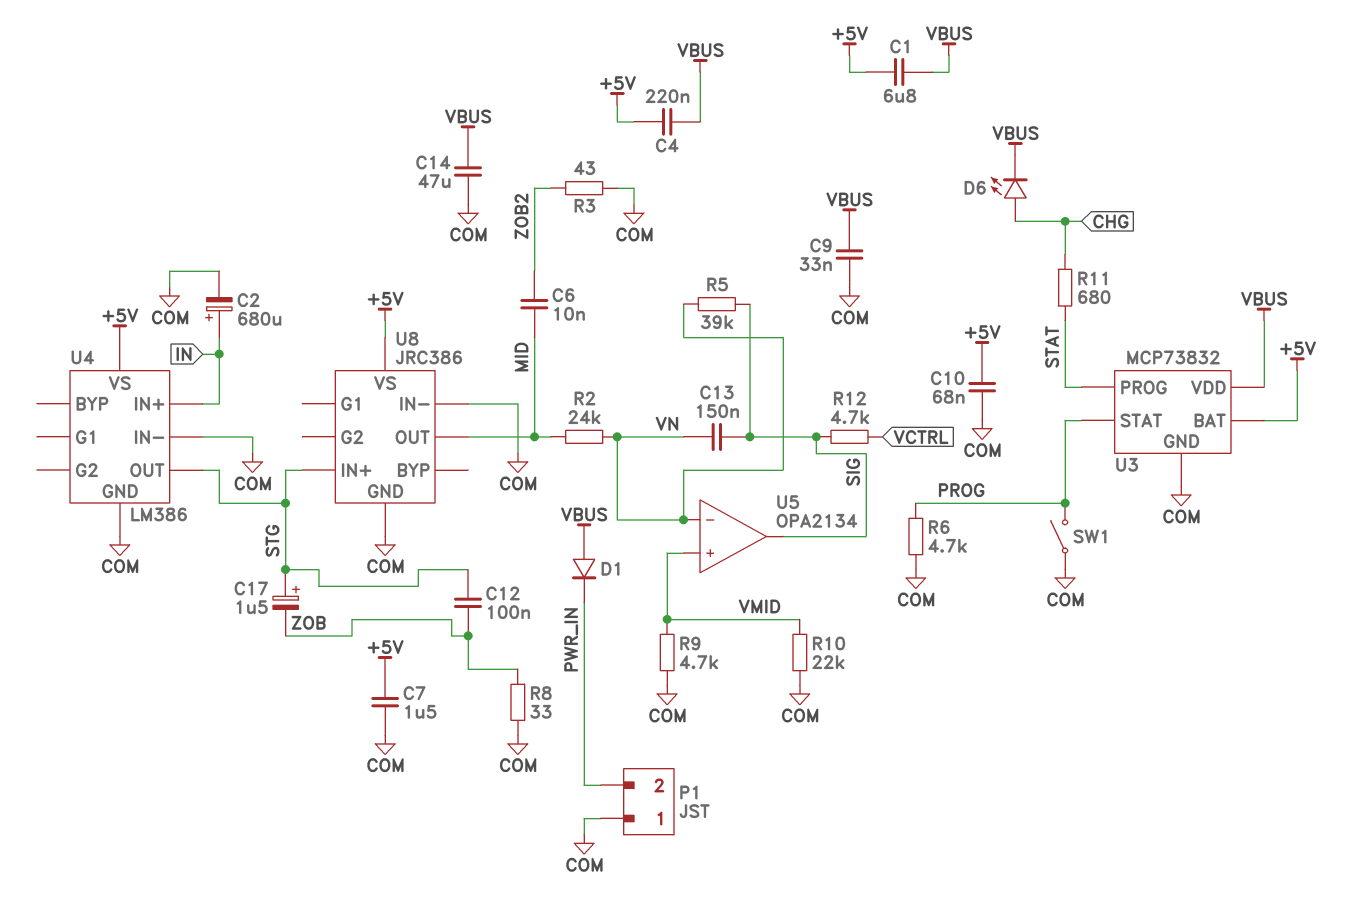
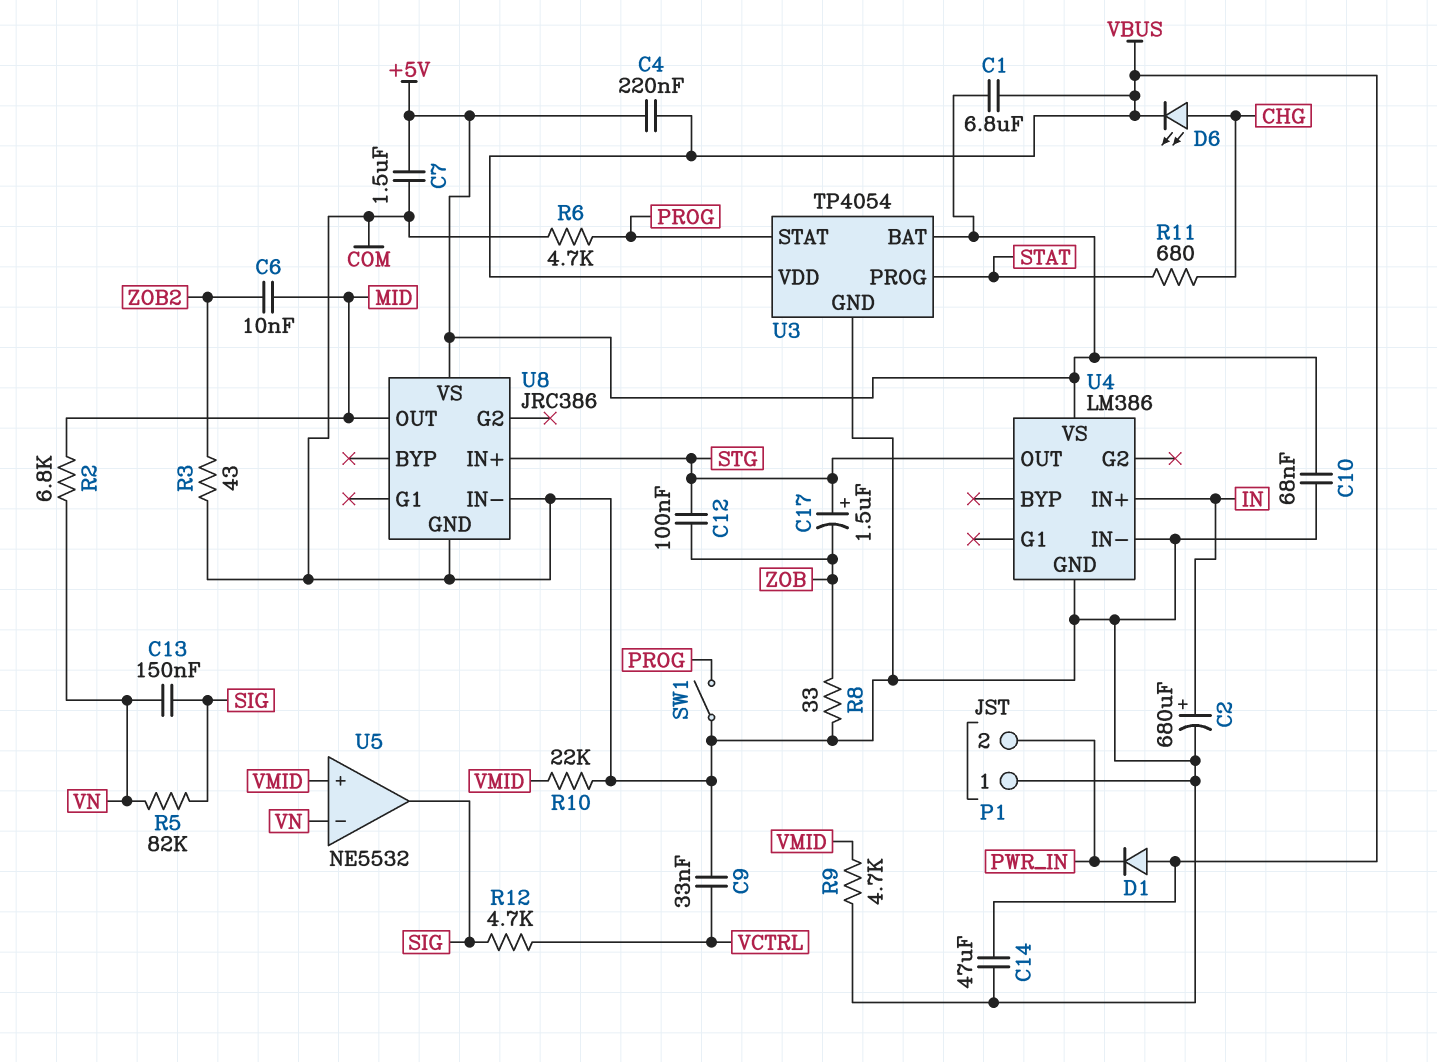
C9: 33nF (COM, VBUS) -> 33nF (COM, VCTRL)
R2: 24k (MID, VN) -> 6.8k (MID, VN)
R5: 39k (SIG, VN) -> 82k (SIG, VN)
U3: MCP73832 -> TP4054
U5: OPA2134 -> NE5532

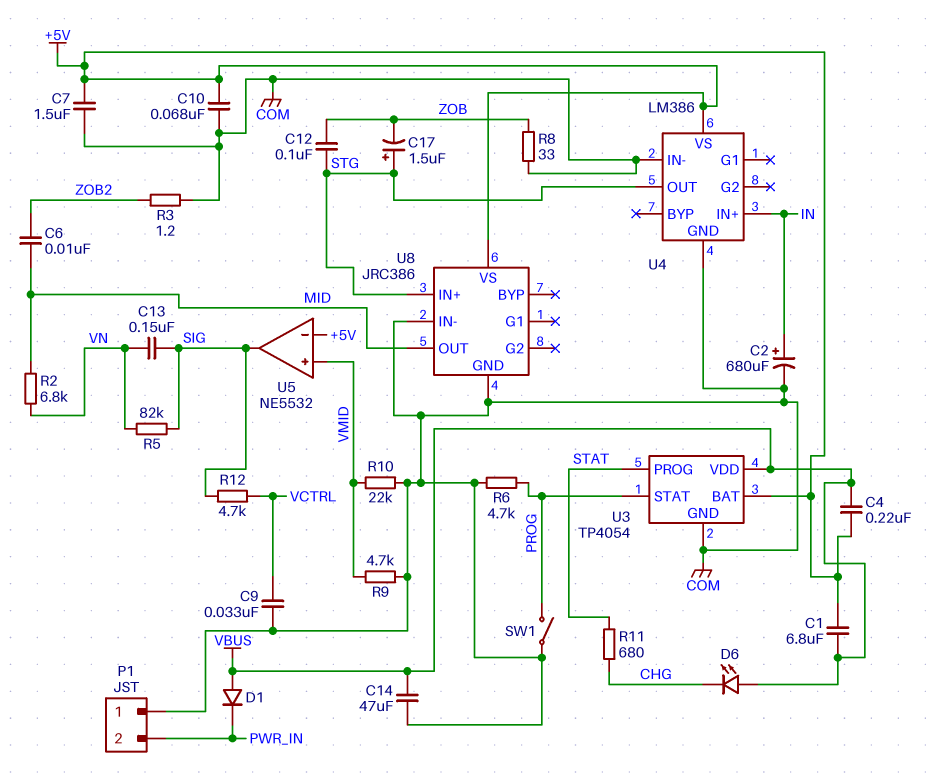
D6: LED (A CHG, K VBUS) -> LED (A VBUS, K CHG)
R3: 43 (COM, ZOB2) -> 1.2 (COM, ZOB2)
U5 pin in-: VN -> +5V

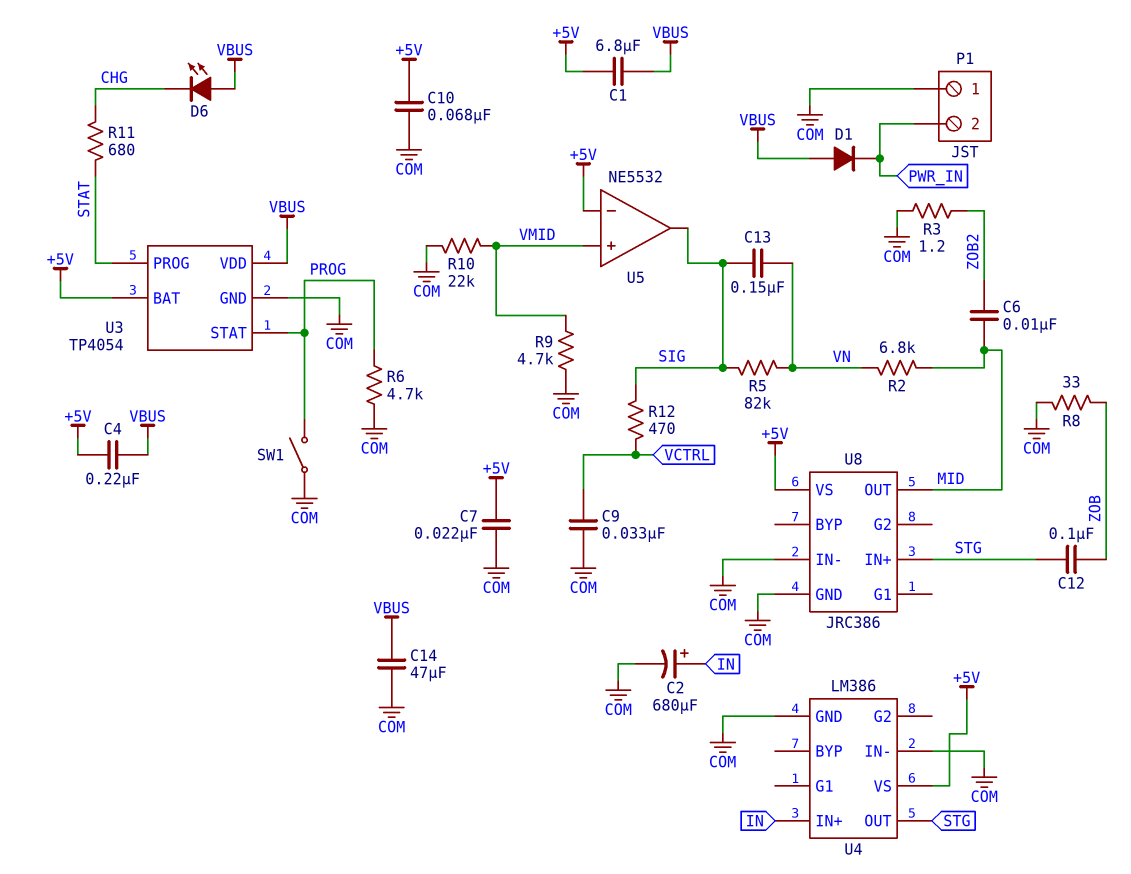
C7: 1.5uF (+5V, COM) -> 22nF (+5V, COM)
C17: 1.5uF (plus STG, minus ZOB) -> none
R12: 4.7k (SIG, VCTRL) -> 470 (SIG, VCTRL)

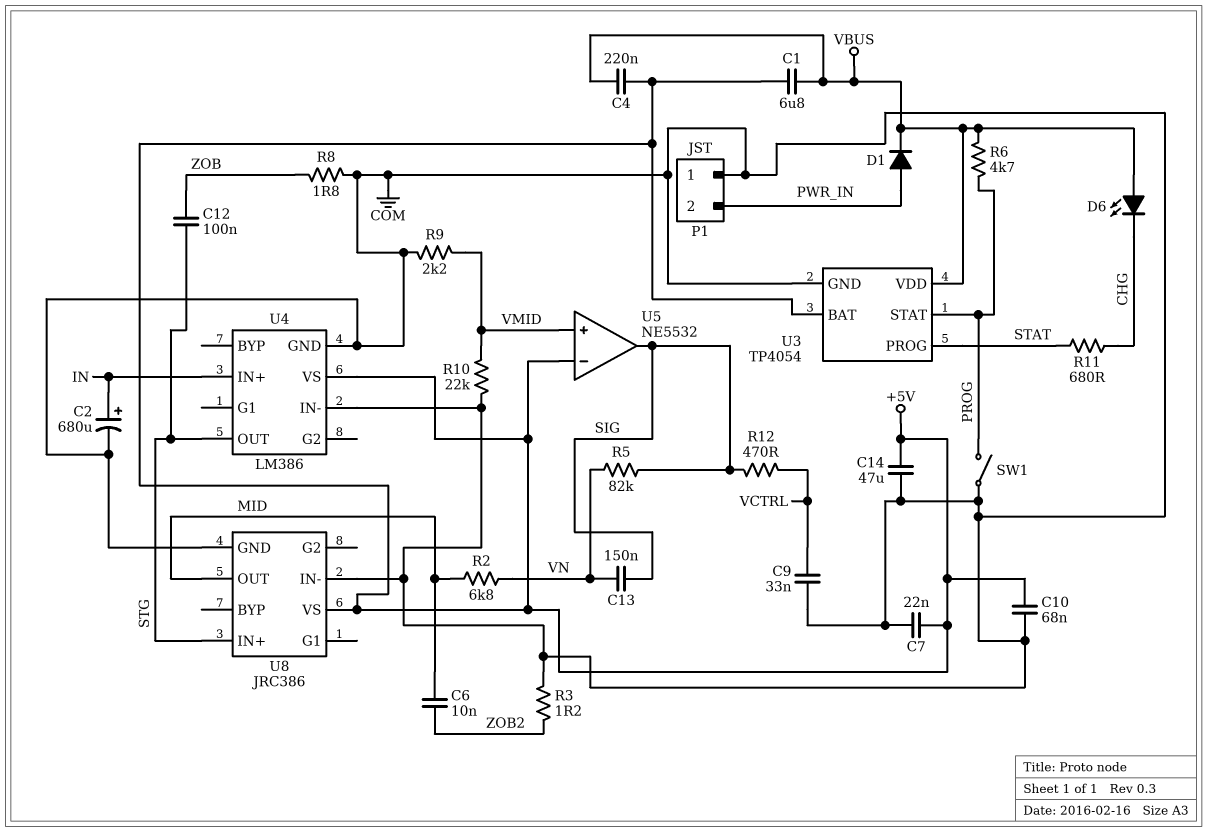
C14: 47uF (COM, VBUS) -> 47uF (+5V, COM)
D1: diode (A VBUS, K PWR_IN) -> diode (A PWR_IN, K VBUS)
R6: 4.7k (COM, PROG) -> 4.7k (PROG, VBUS)
R8: 33 (COM, ZOB) -> 1.8 (COM, ZOB)
R9: 4.7k (COM, VMID) -> 2.2k (COM, VMID)

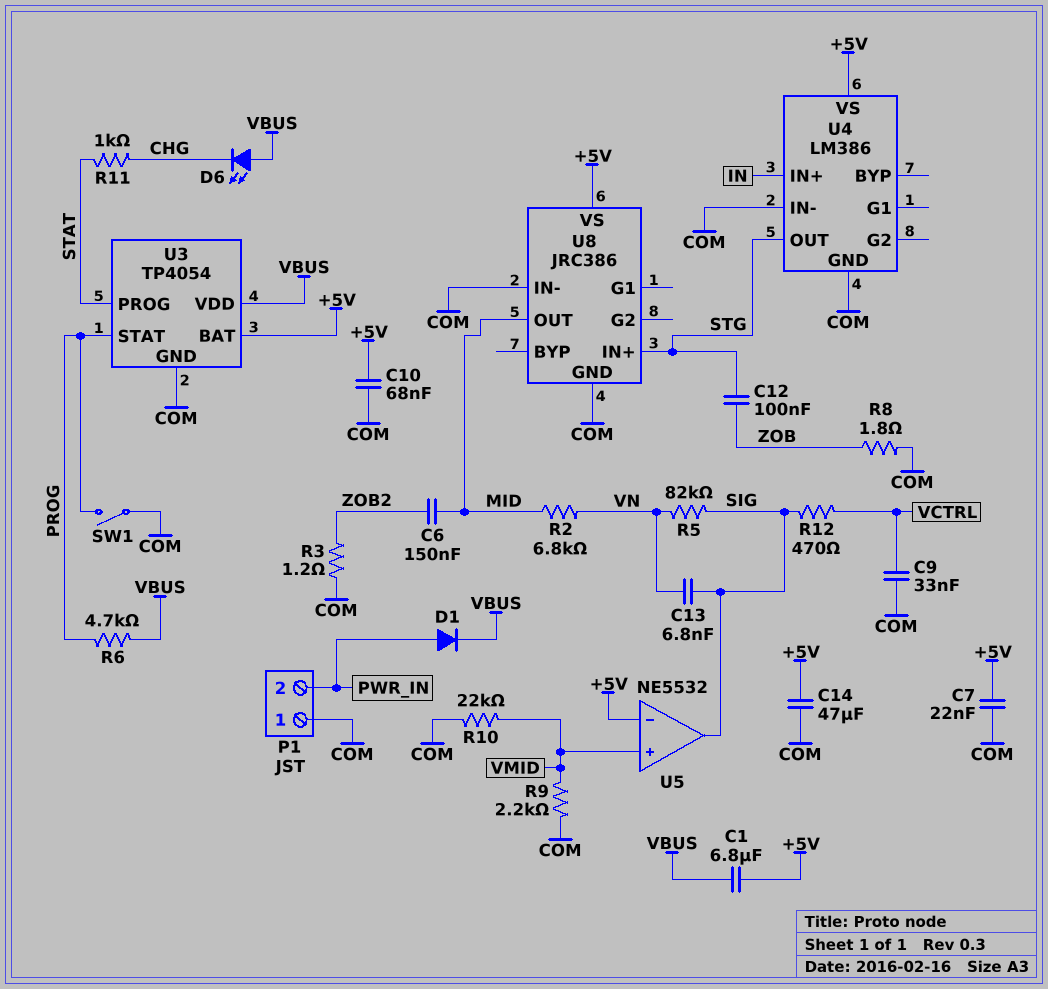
C2: 680uF (plus IN, minus COM) -> none
C4: 220nF (+5V, VBUS) -> none
C6: 10nF (MID, ZOB2) -> 150nF (MID, ZOB2)
C13: 150nF (SIG, VN) -> 6.8nF (SIG, VN)
R11: 680 (CHG, STAT) -> 1k (CHG, STAT)

